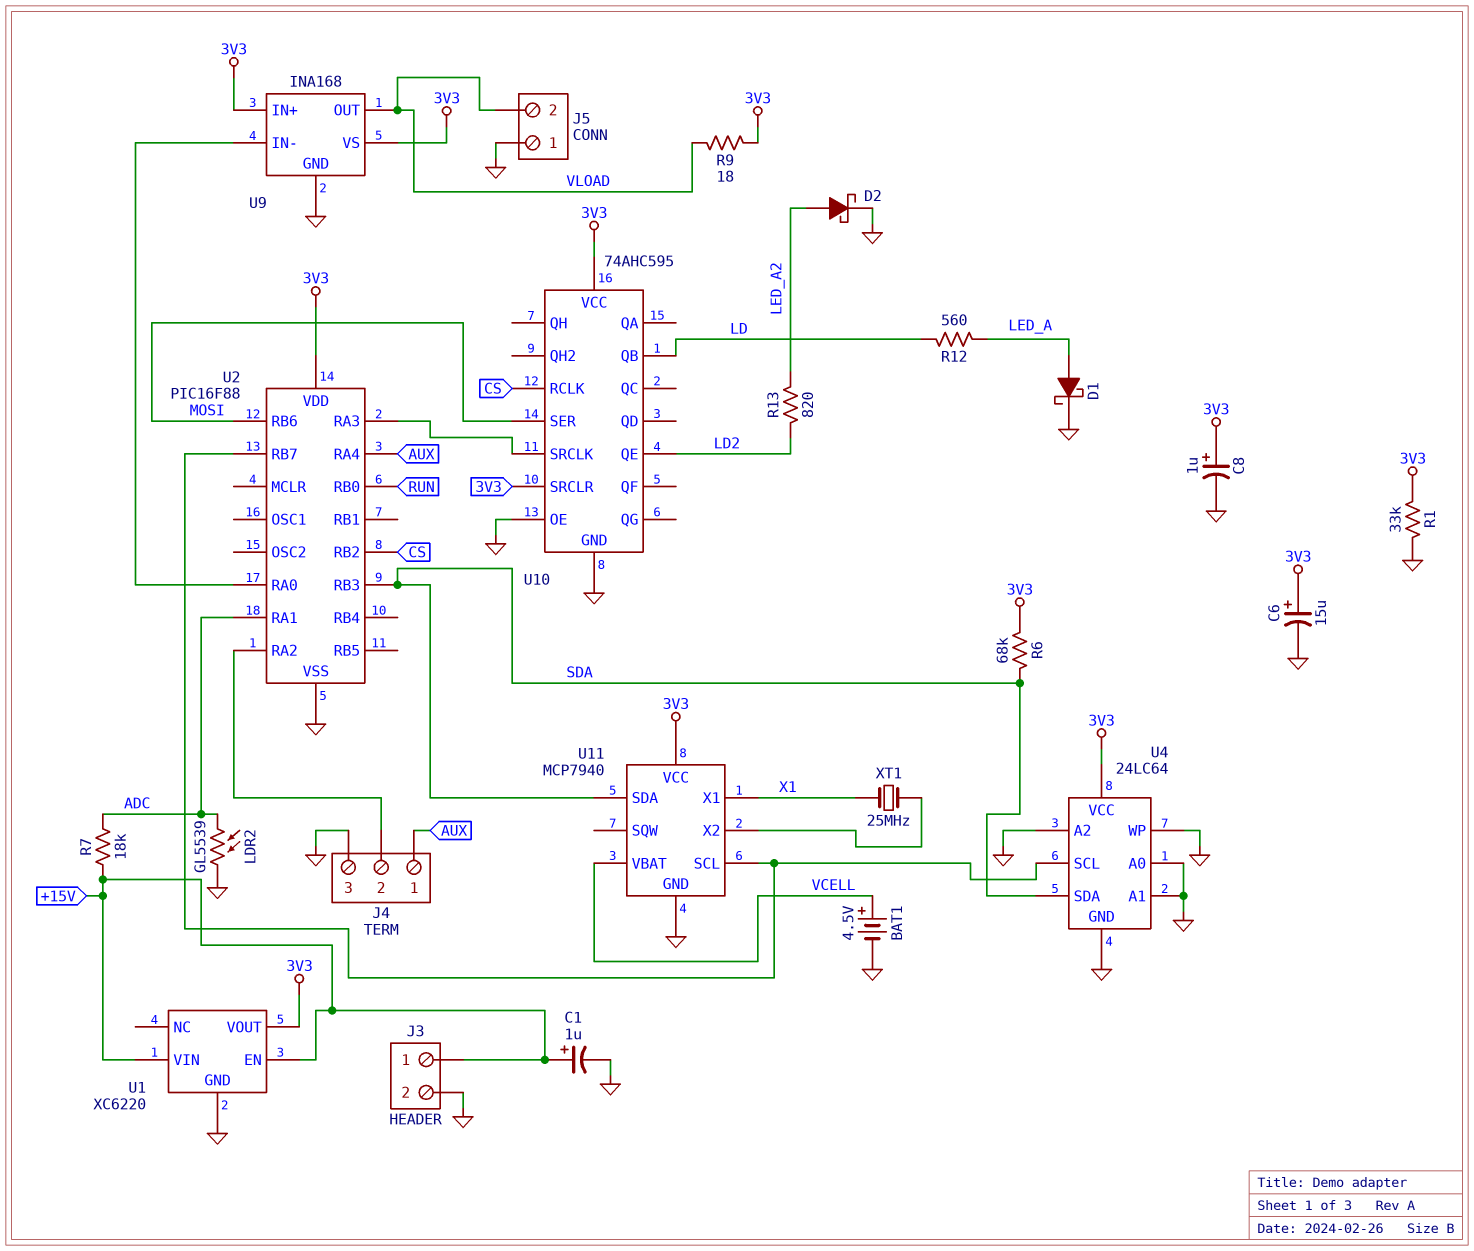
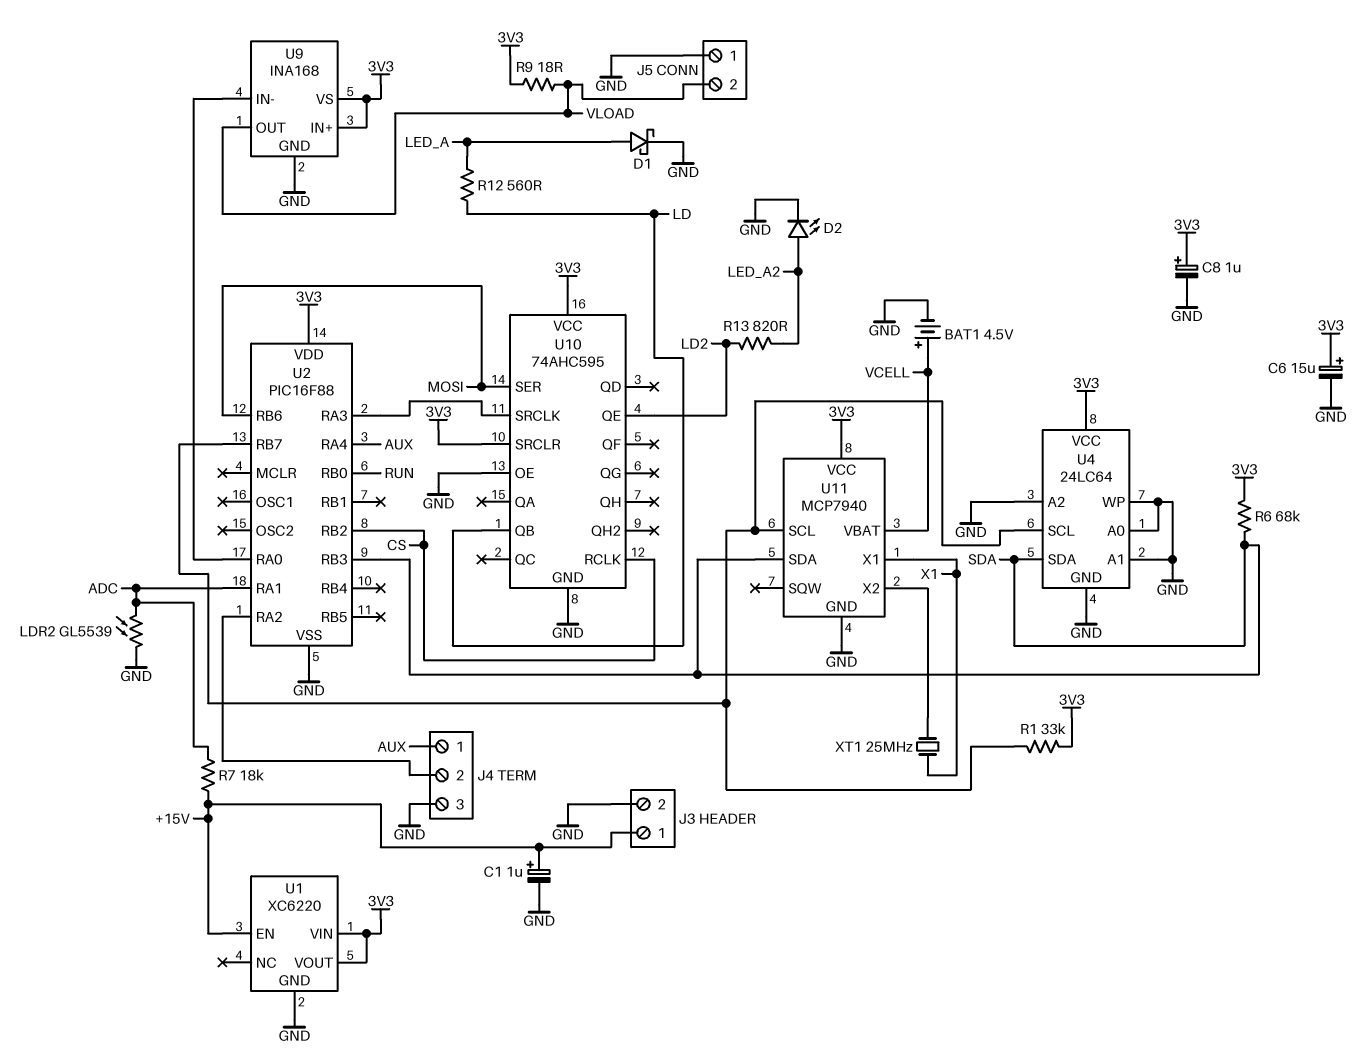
D2: schottky (A LED_A2, K GND) -> LED (A LED_A2, K GND)
R1: 33k (3V3, GND) -> 33k (3V3, U2/RB7)
U1 pin VIN: +15V -> 3V3

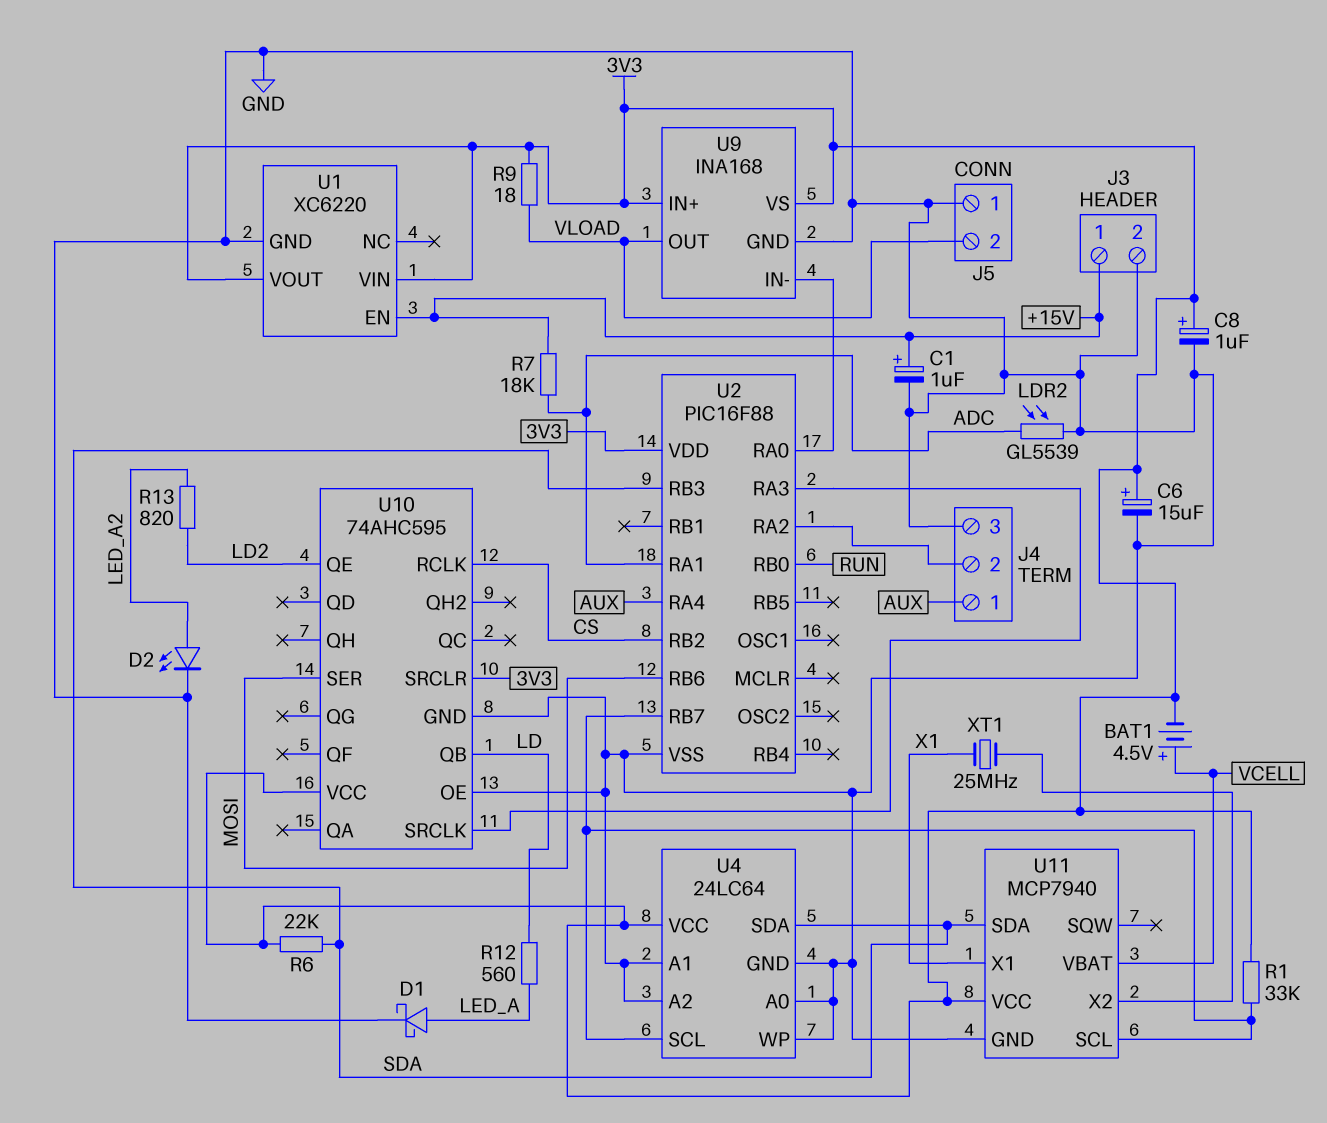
BAT1: 4.5V (plus VCELL, minus GND) -> 4.5V (plus VCELL, minus 3V3)
R6: 68k (3V3, SDA) -> 22k (3V3, SDA)

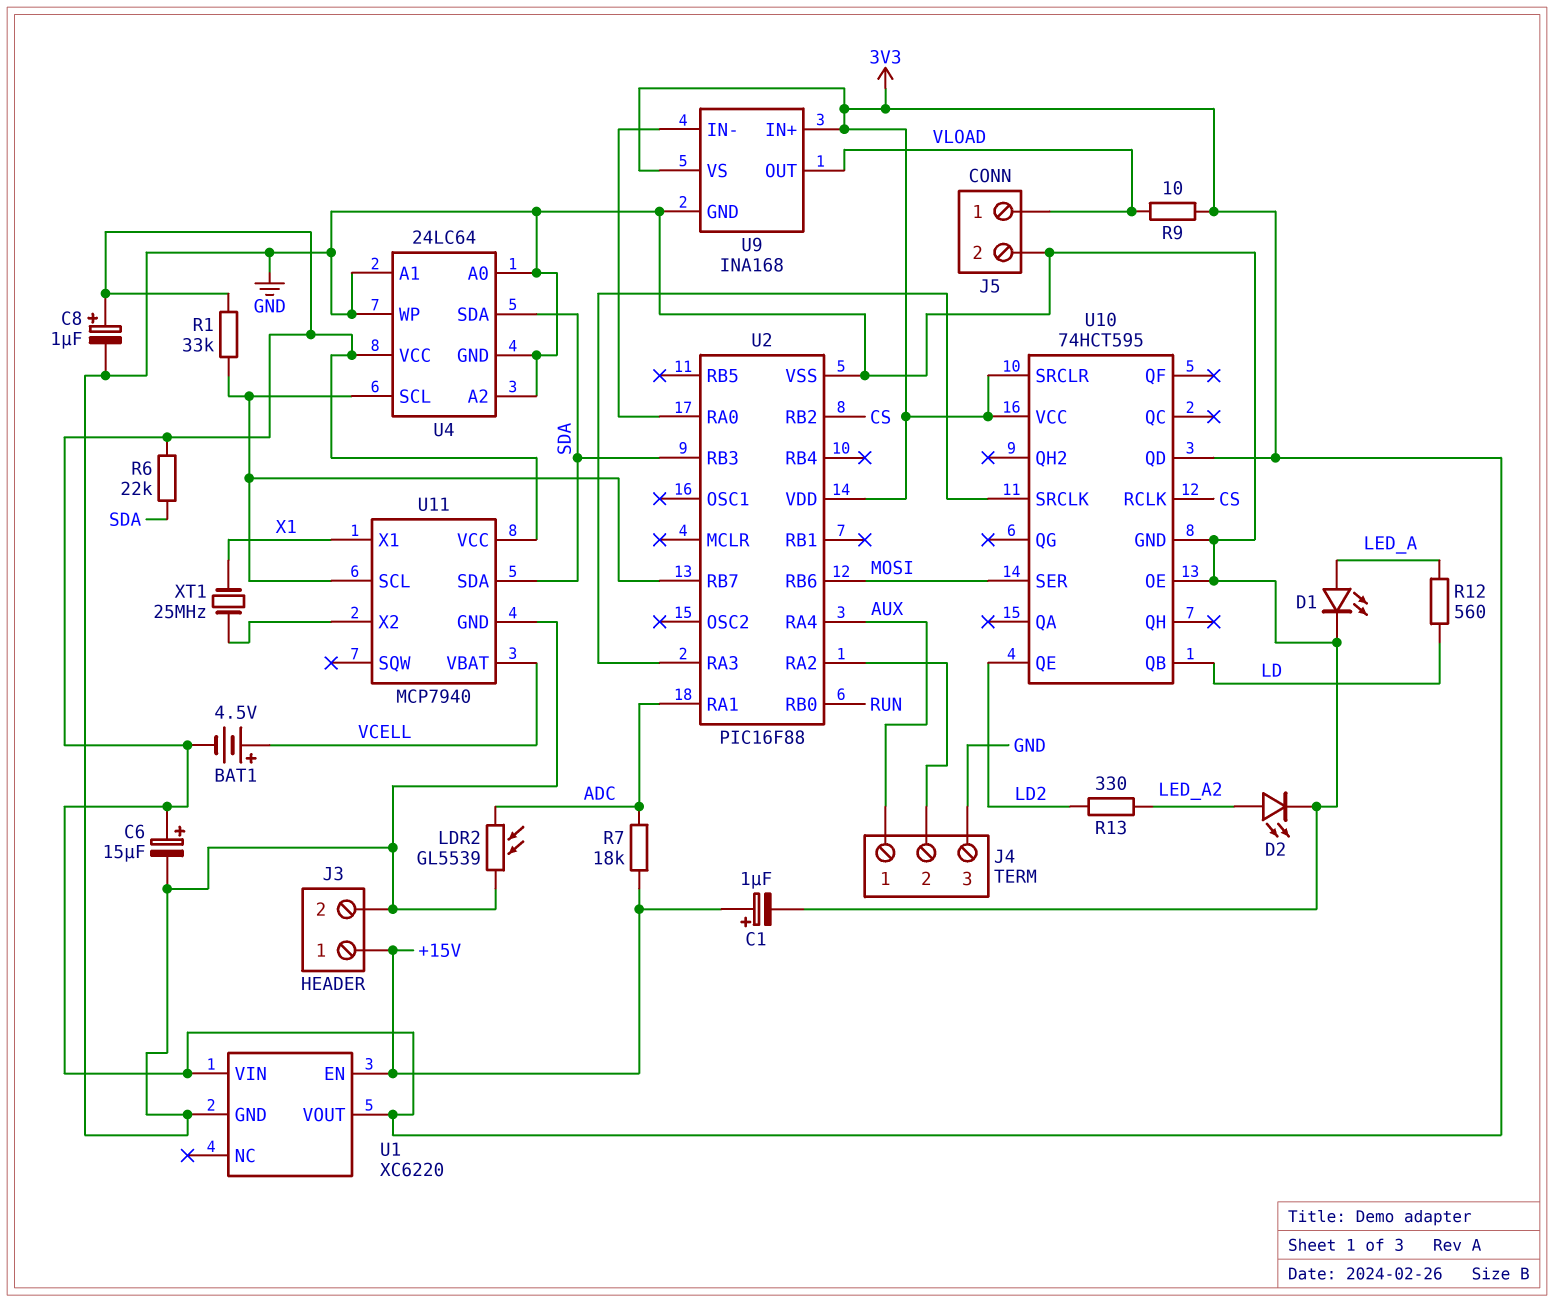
D1: schottky (A LED_A, K GND) -> LED (A LED_A, K GND)
J5 pin 1: GND -> VLOAD
J5 pin 2: VLOAD -> GND
R9: 18 (3V3, VLOAD) -> 10 (3V3, VLOAD)
R13: 820 (LD2, LED_A2) -> 330 (LD2, LED_A2)
U10: 74AHC595 -> 74HCT595
U10 pin QD: none -> 3V3

